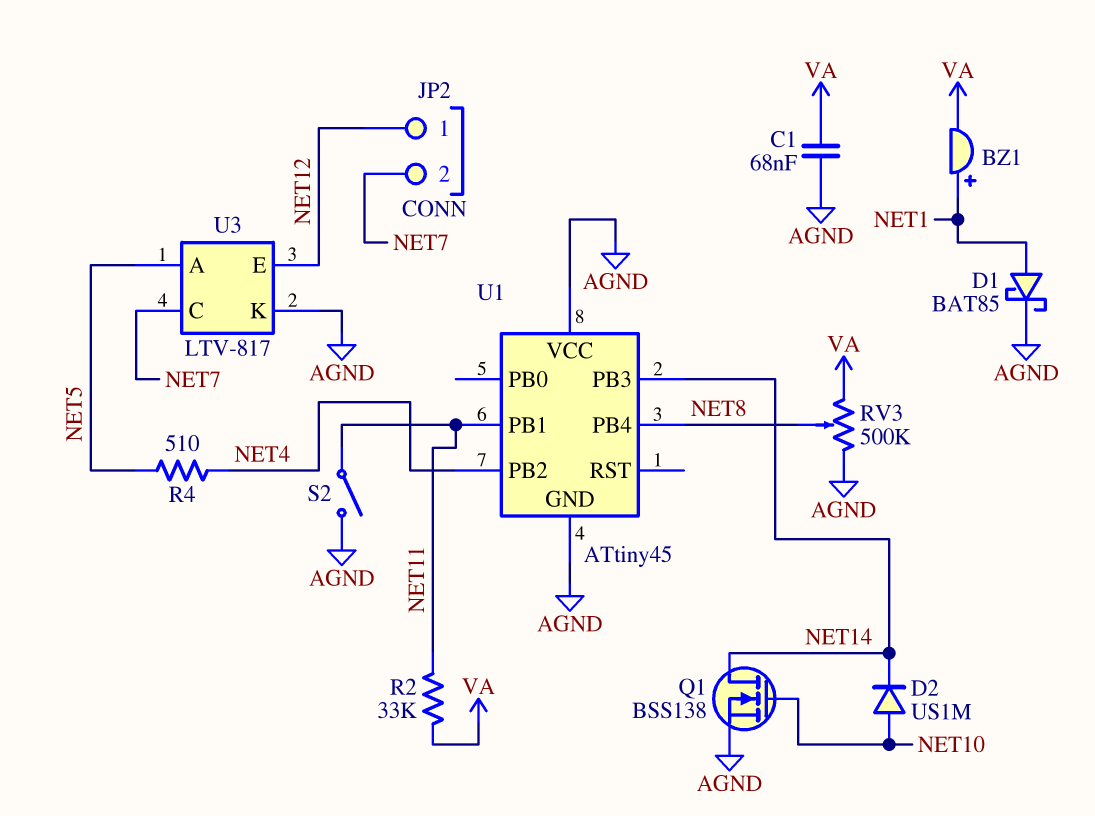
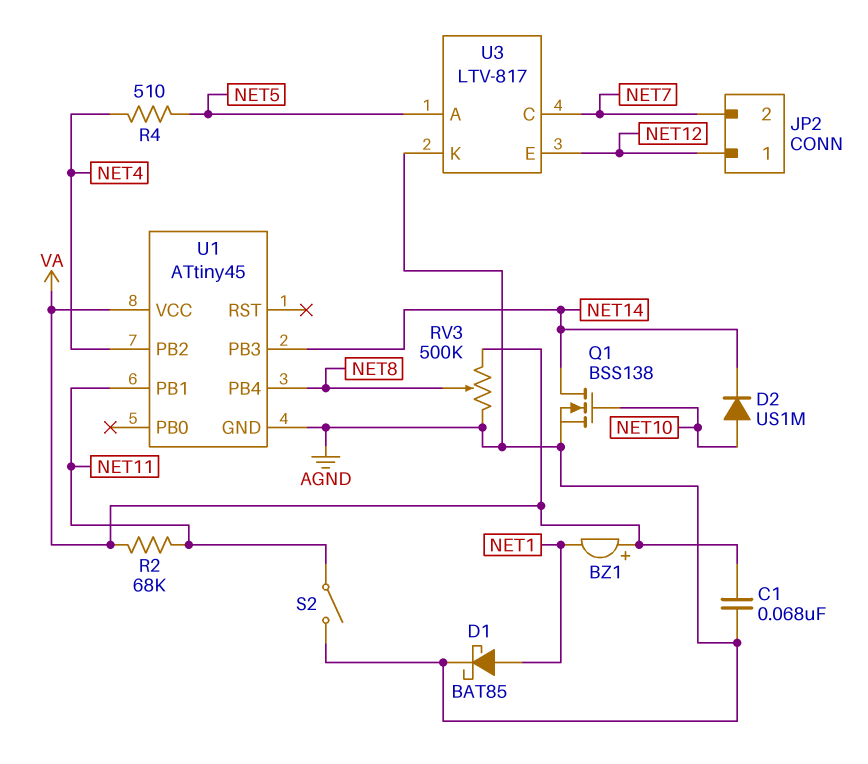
BZ1: buzzer (plus NET1, minus VA) -> buzzer (plus VA, minus NET1)
R2: 33k (NET11, VA) -> 68k (NET11, VA)
U1 pin VCC: AGND -> VA

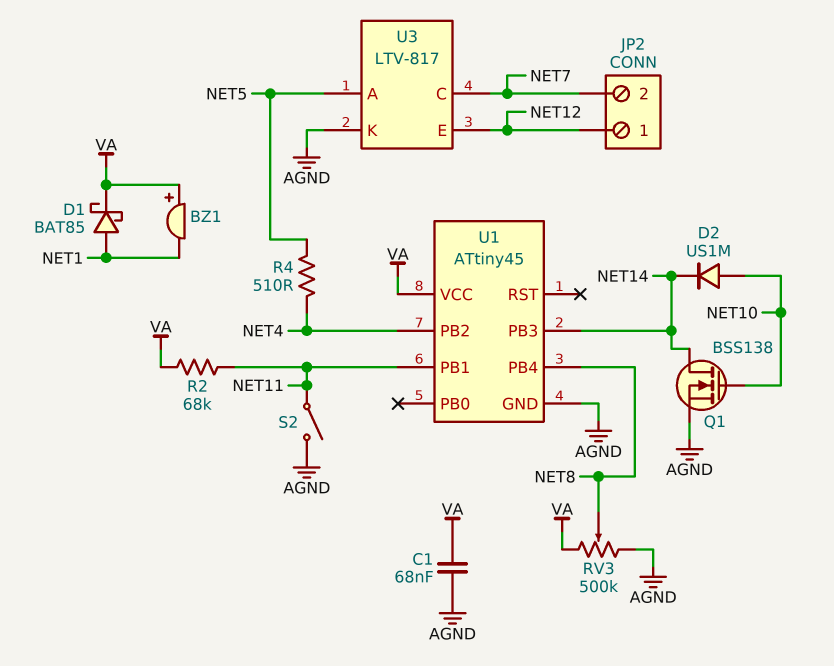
D1: schottky BAT85 (A NET1, K AGND) -> schottky BAT85 (A NET1, K VA)

